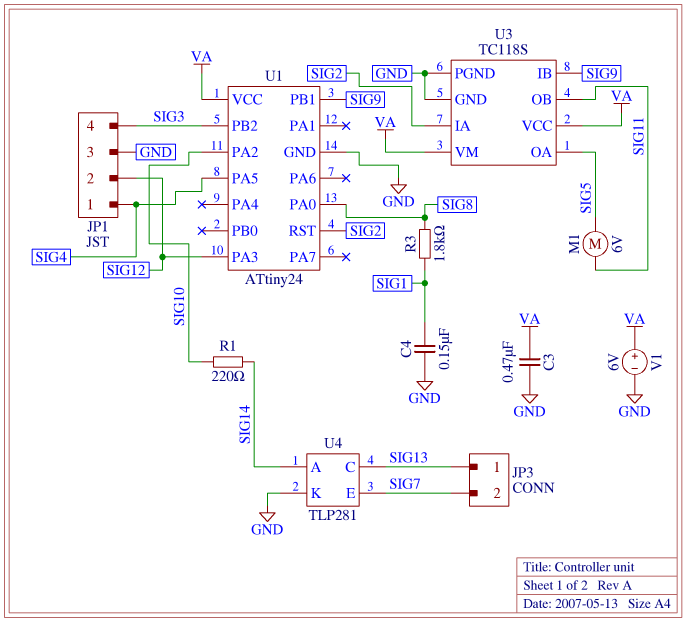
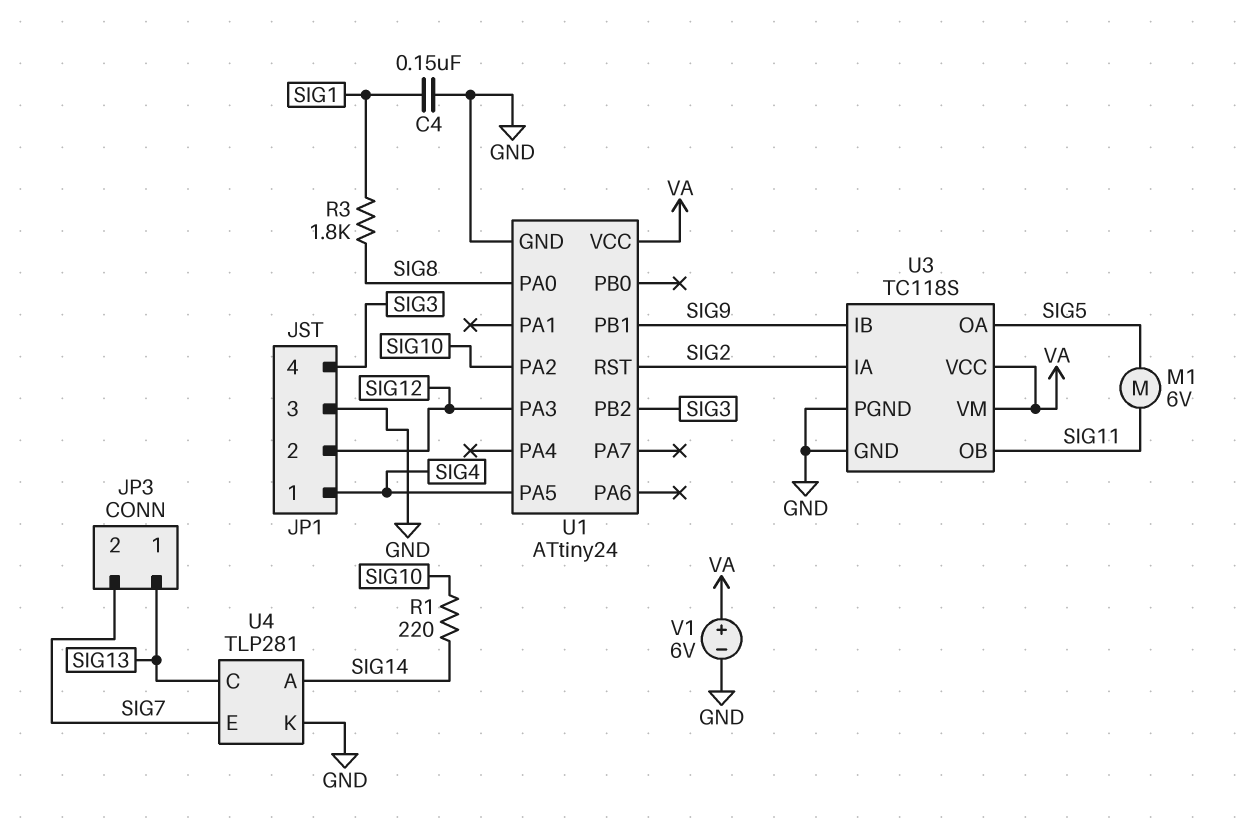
C3: 470nF (GND, VA) -> none

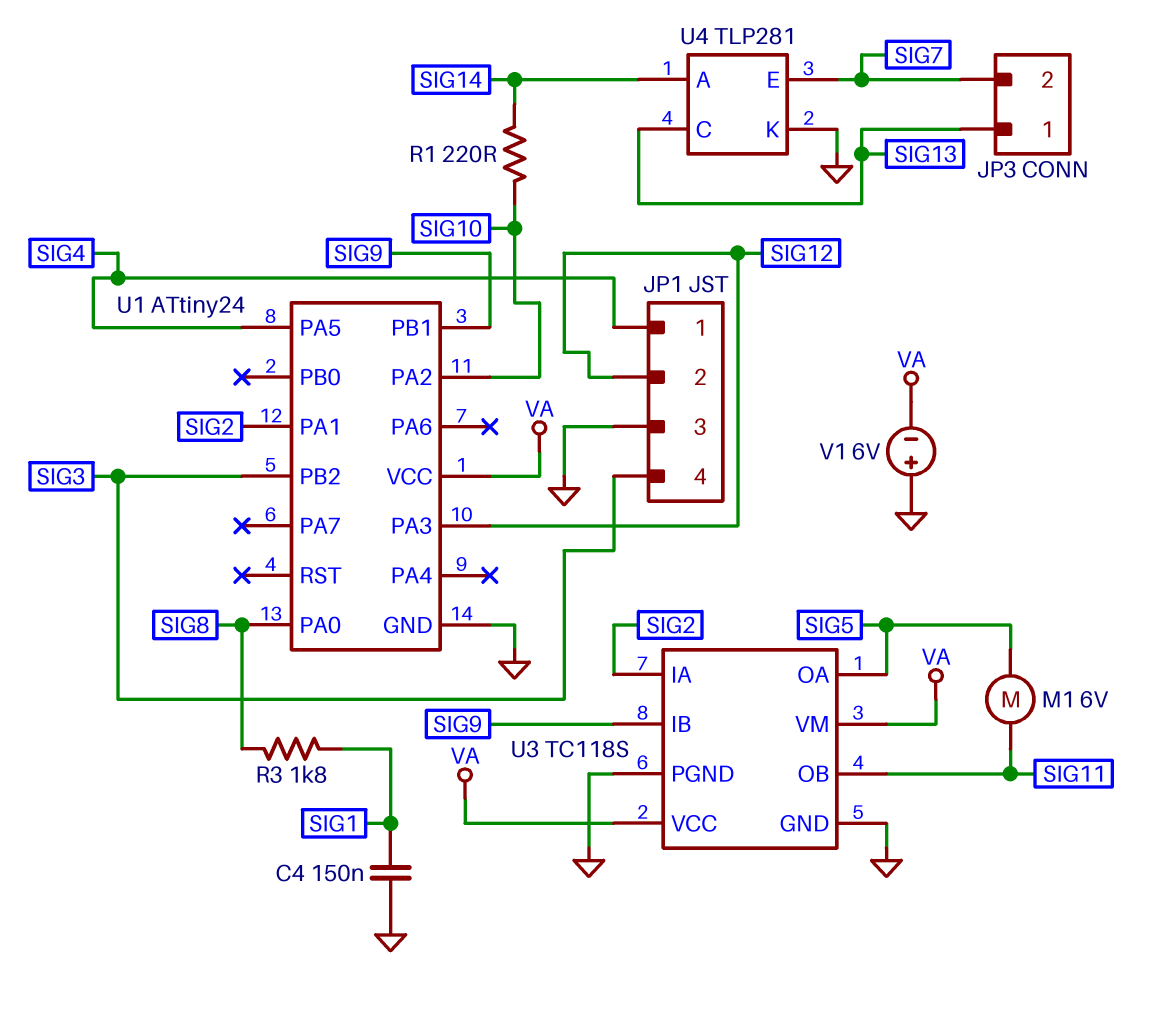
U1 pin PA1: none -> SIG2
U1 pin RST: SIG2 -> none
V1: 6V (plus VA, minus GND) -> 6V (plus GND, minus VA)

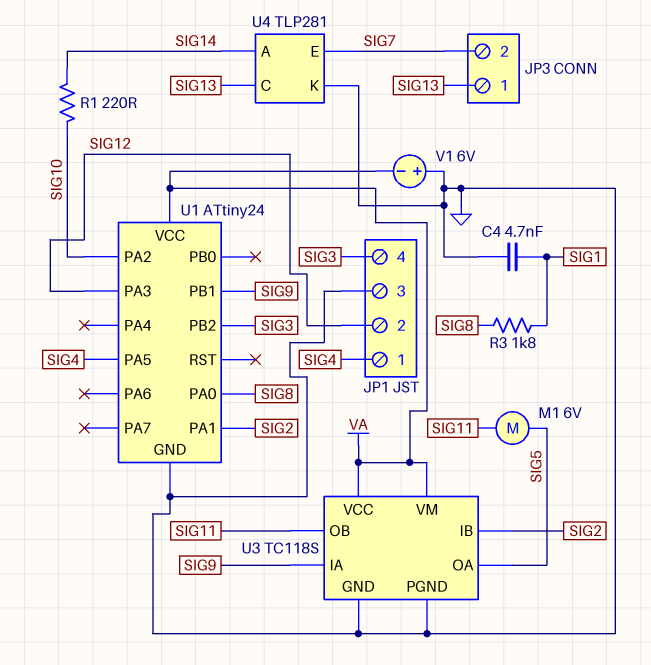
C4: 150nF (GND, SIG1) -> 4.7nF (GND, SIG1)
U3 pin IA: SIG2 -> SIG9
U3 pin IB: SIG9 -> SIG2

